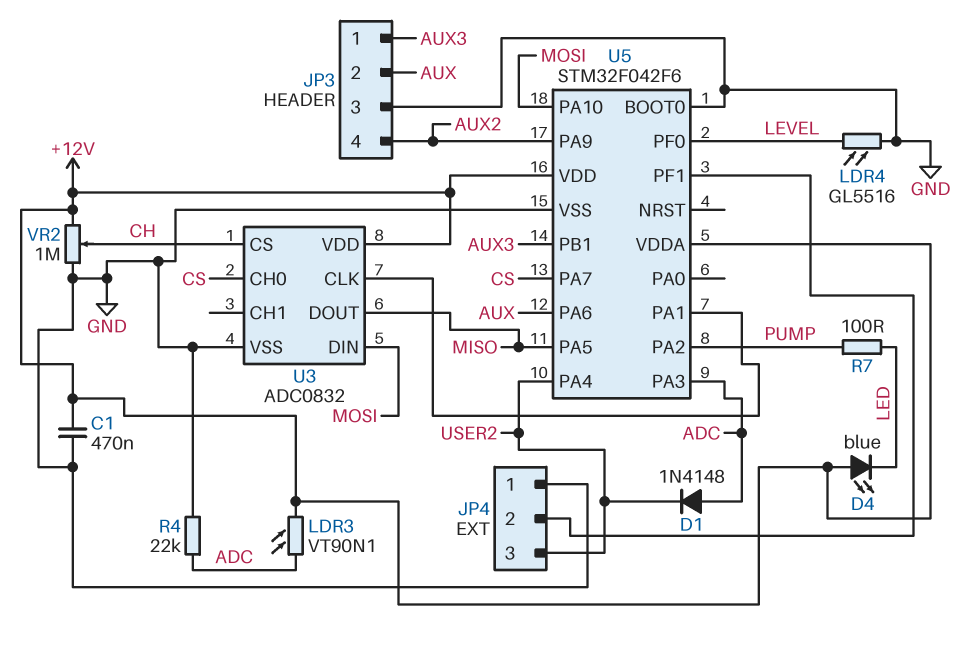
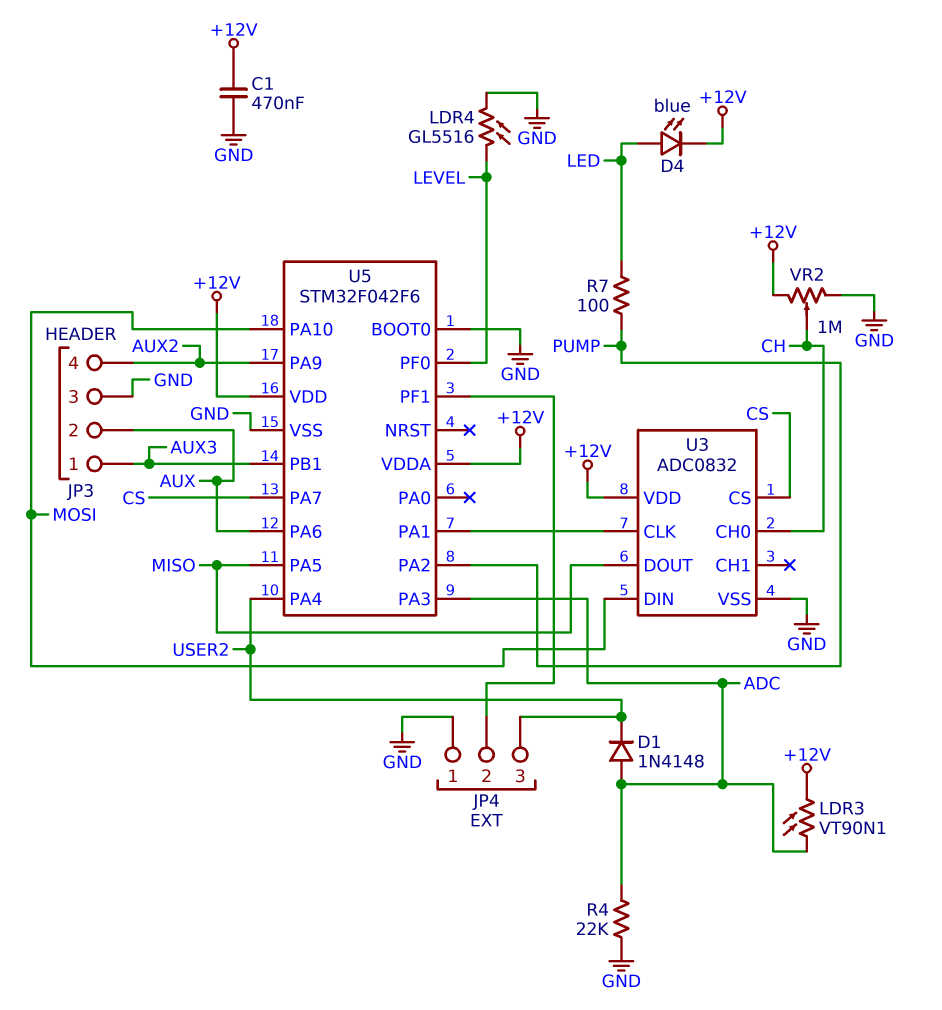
D4: LED blue (A +12V, K LED) -> LED blue (A LED, K +12V)
U3 pin CH0: CS -> CH
U3 pin CS: CH -> CS

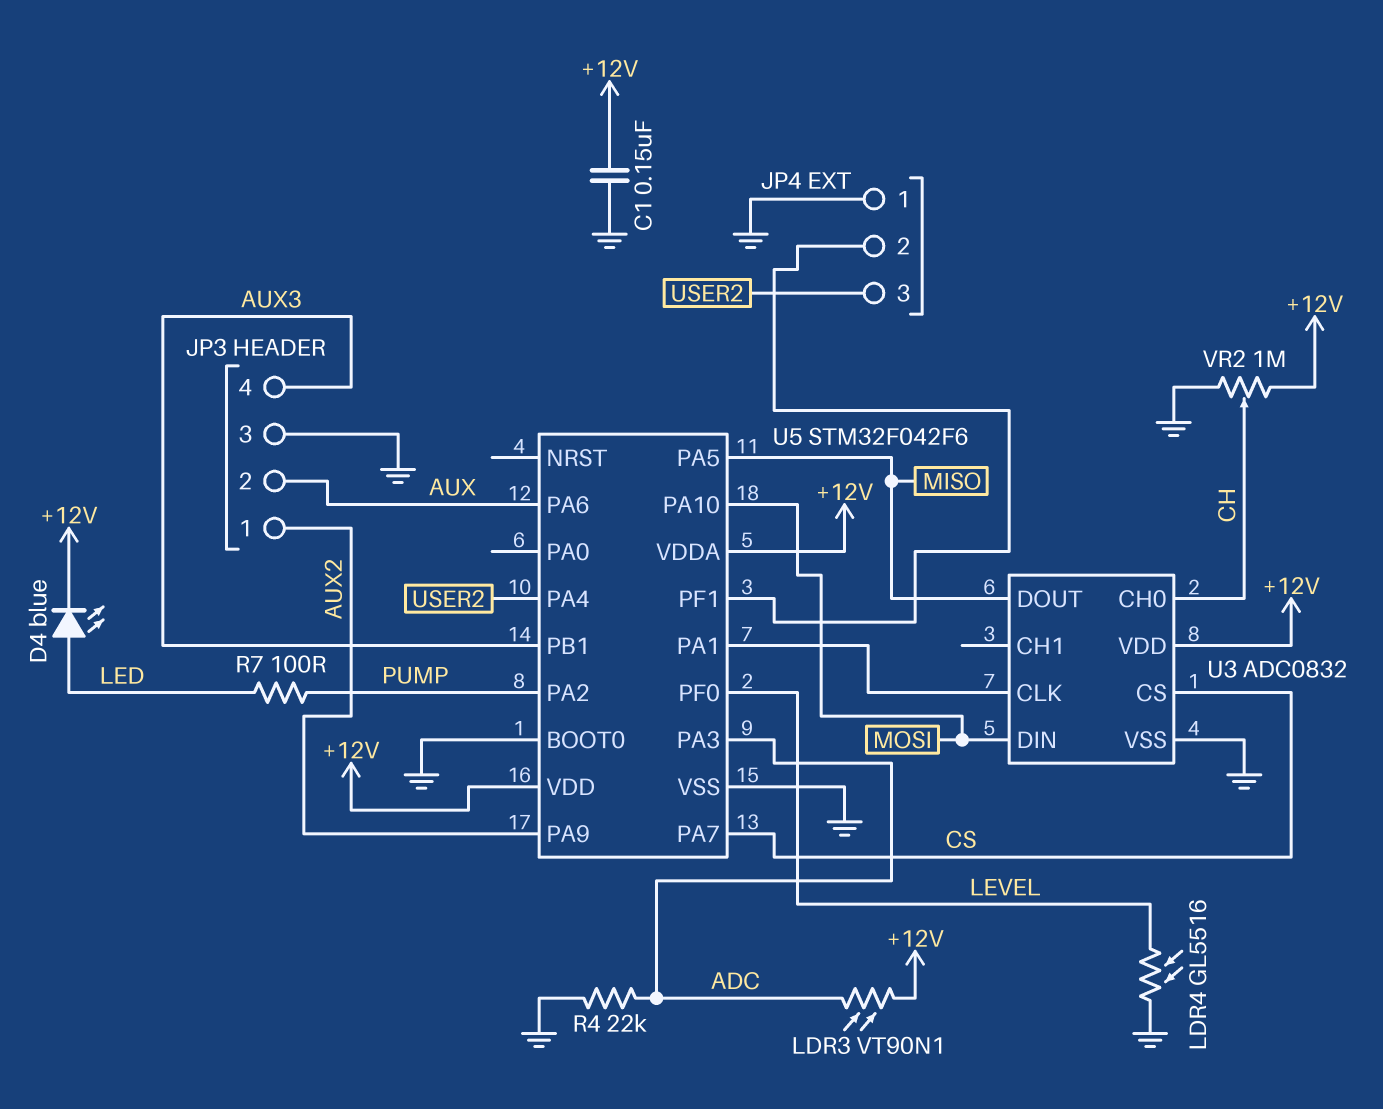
C1: 470nF (+12V, GND) -> 150nF (+12V, GND)
D1: diode 1N4148 (A ADC, K USER2) -> none
JP3 pin 1: AUX3 -> AUX2
JP3 pin 4: AUX2 -> AUX3

